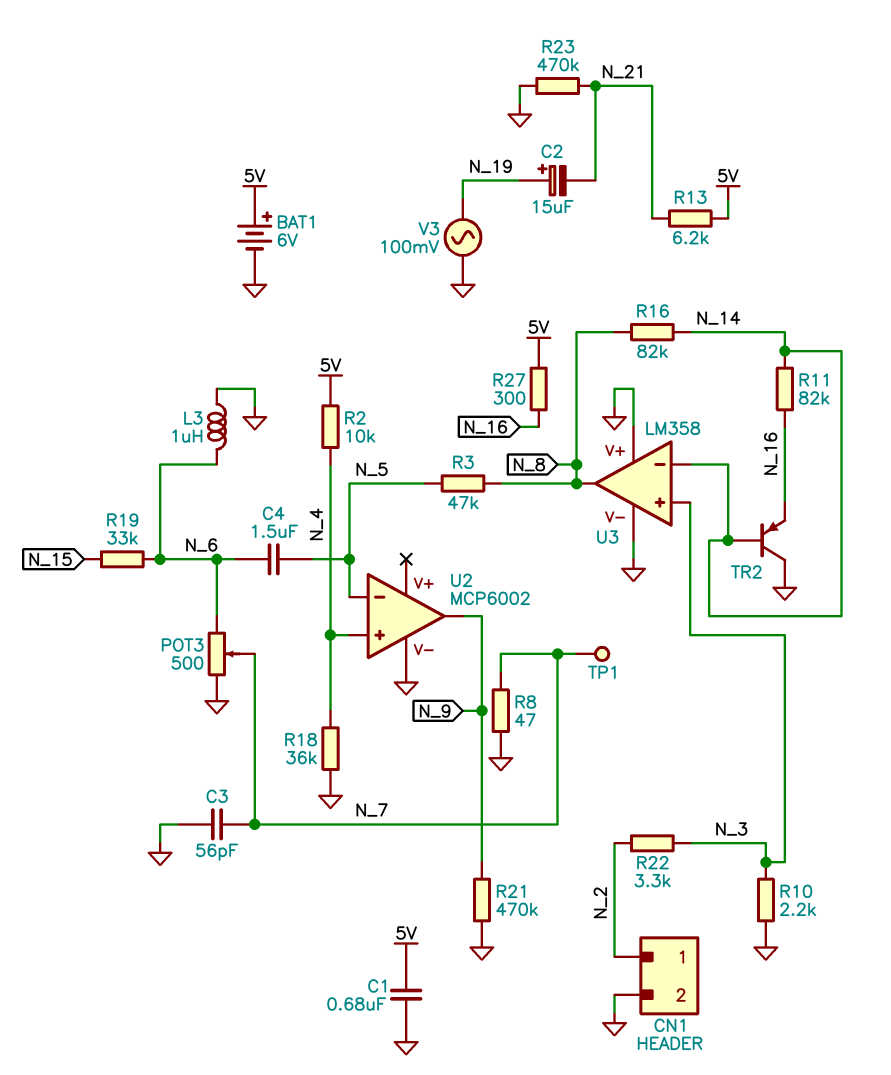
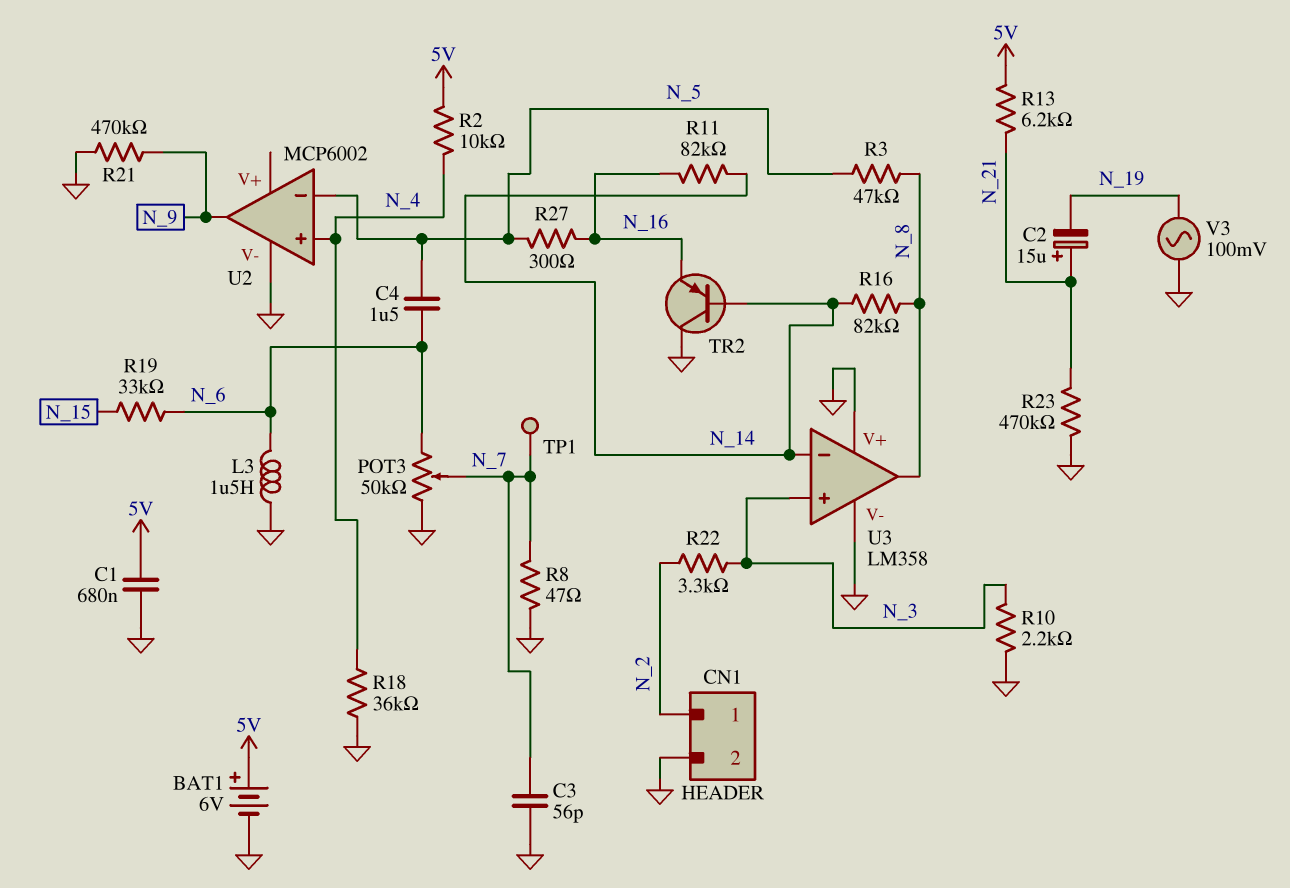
C2: 15uF (plus N_19, minus N_21) -> 15uF (plus N_21, minus N_19)
L3: 1uH (GND, N_6) -> 1.5uH (GND, N_6)
POT3: 500 (GND, N_6, wiper N_7) -> 50k (GND, N_6, wiper N_7)
R27: 300 (5V, N_16) -> 300 (N_5, N_16)

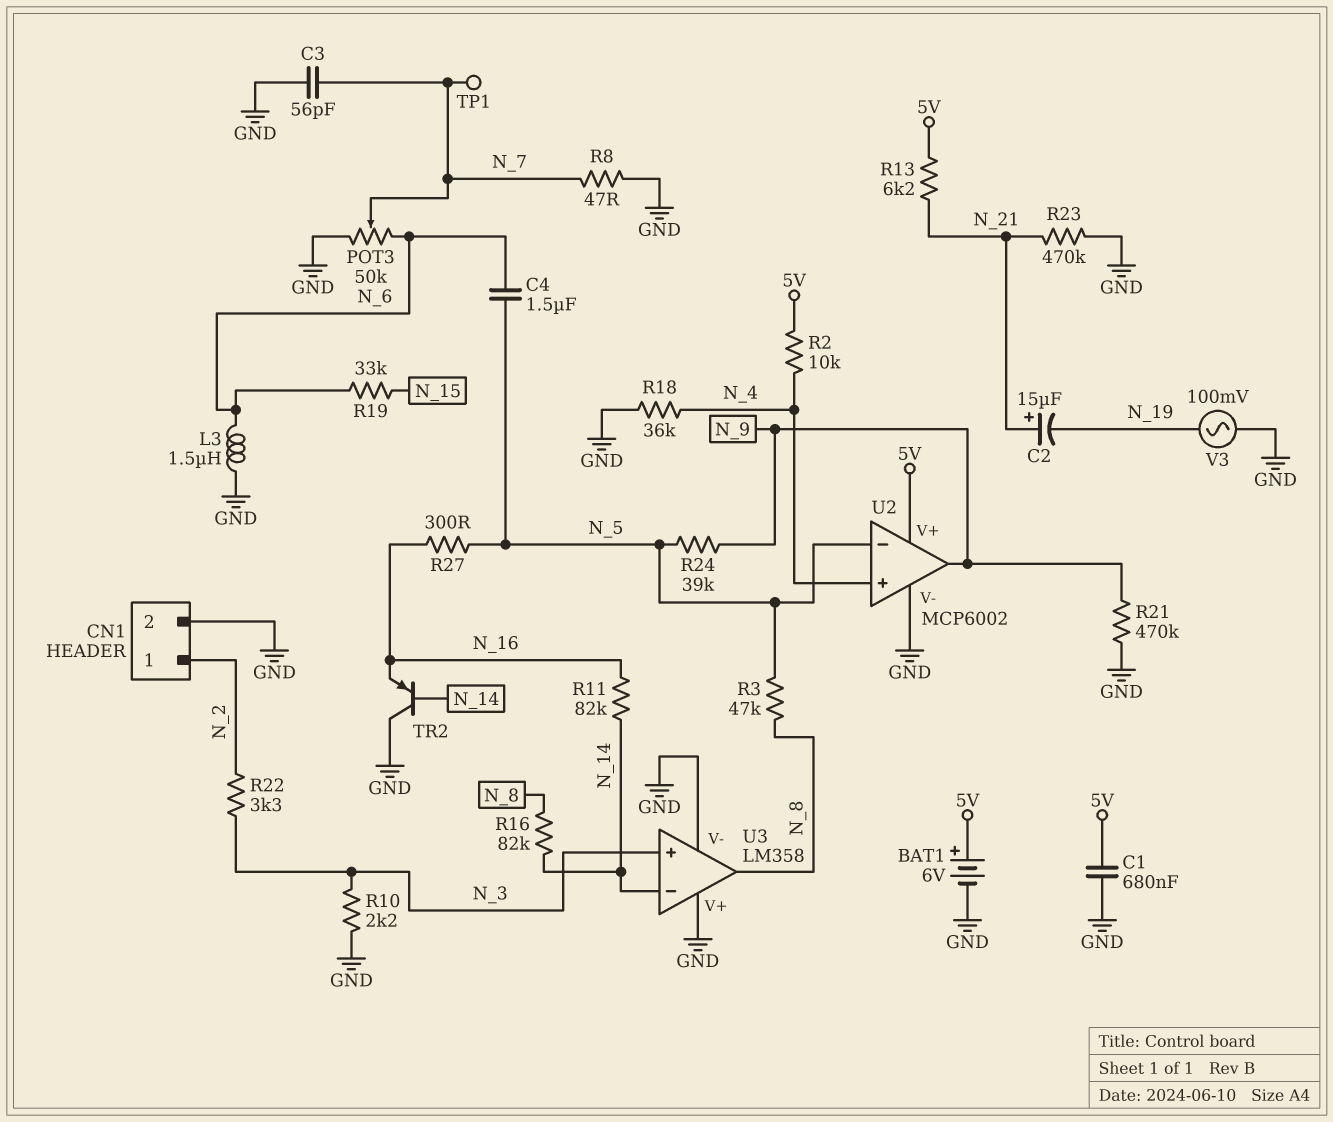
R24: none -> 39k (N_5, N_9)
U2 pin V+: none -> 5V

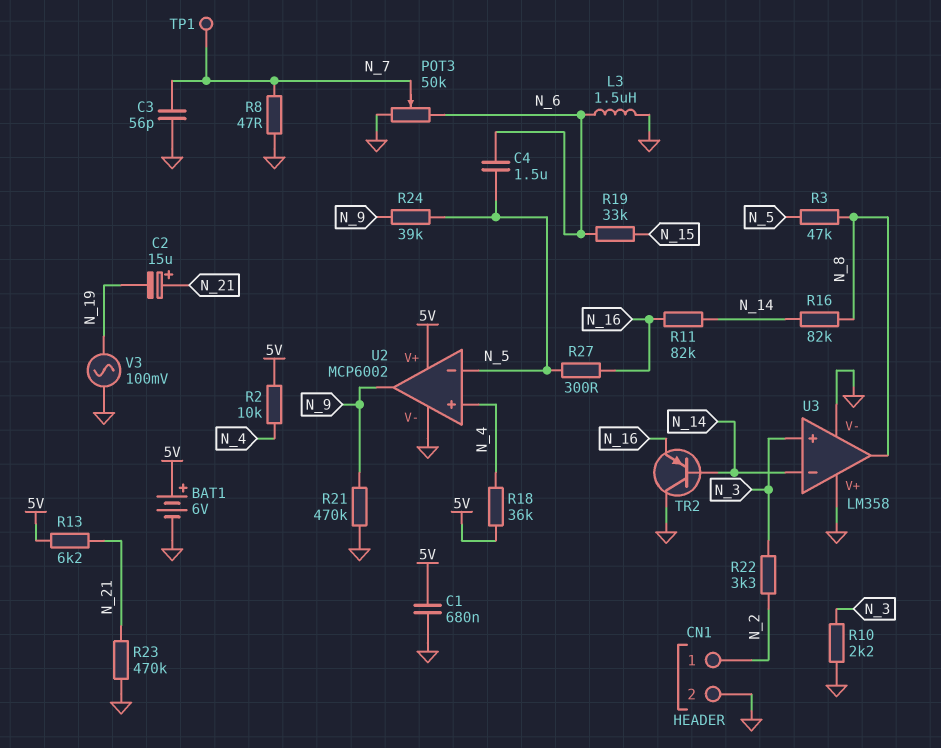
R18: 36k (GND, N_4) -> 36k (5V, N_4)

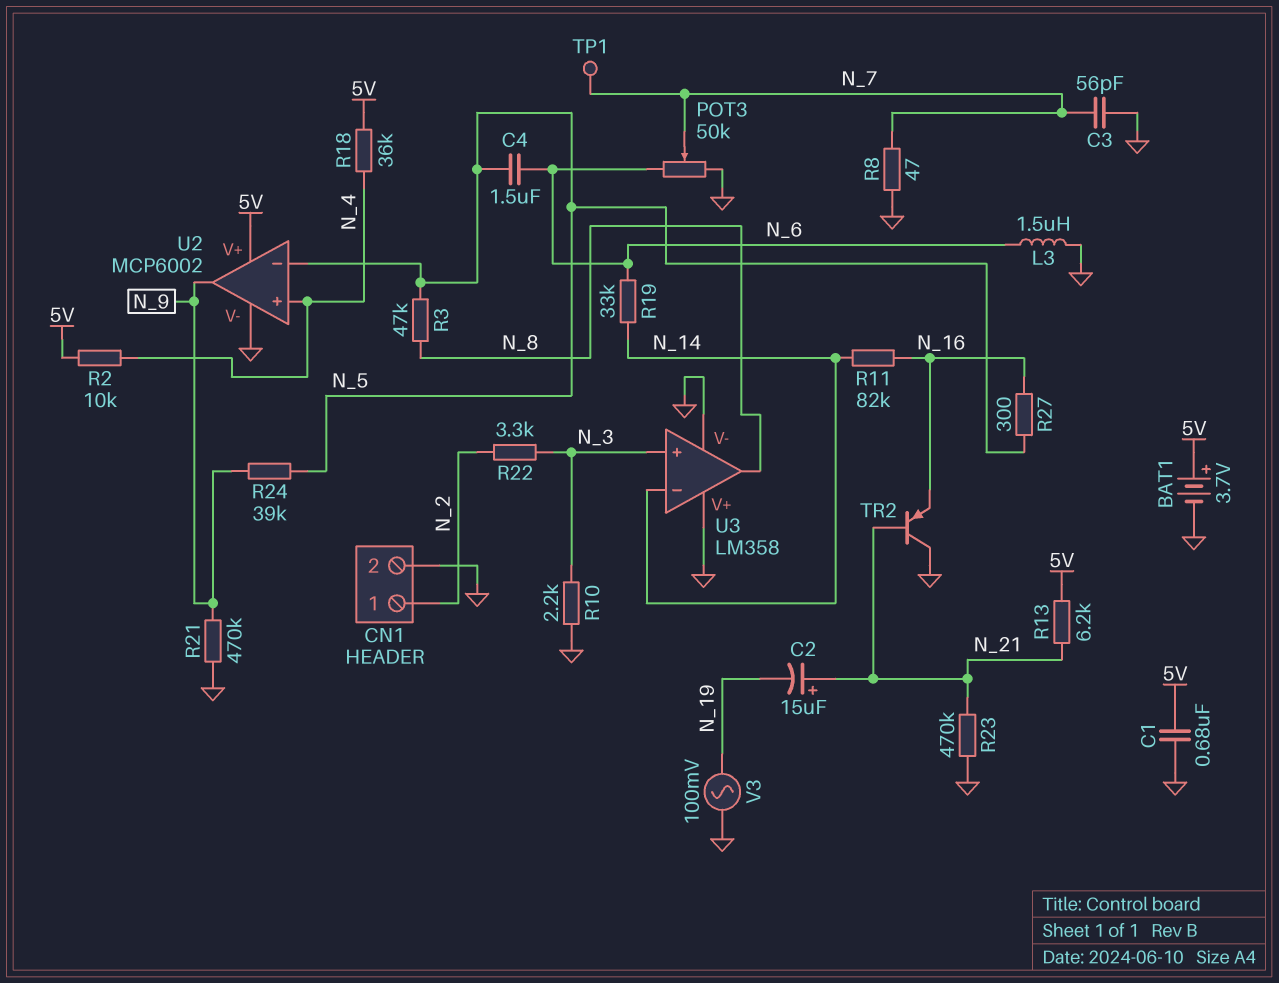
BAT1: 6V (plus 5V, minus GND) -> 3.7V (plus 5V, minus GND)
R16: 82k (N_8, N_14) -> none
R19: 33k (N_6, N_15) -> 33k (N_6, N_14)
TR2: PNP (B N_14, C GND, E N_16) -> PNP (B N_21, C GND, E N_16)

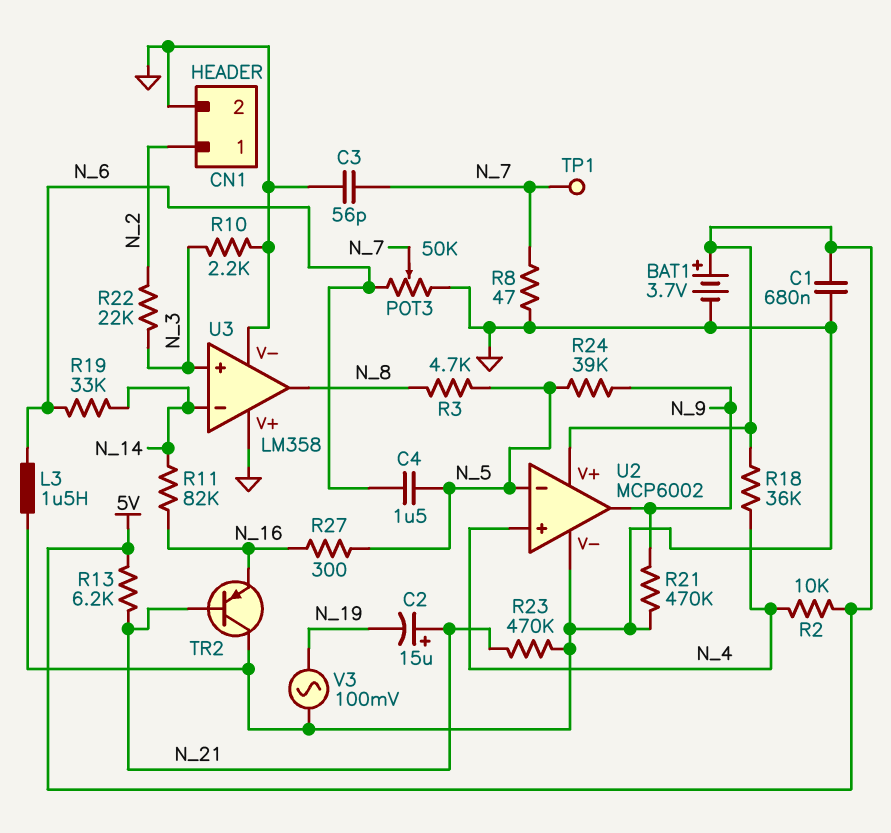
R3: 47k (N_5, N_8) -> 4.7k (N_5, N_8)
R22: 3.3k (N_2, N_3) -> 22k (N_2, N_3)

